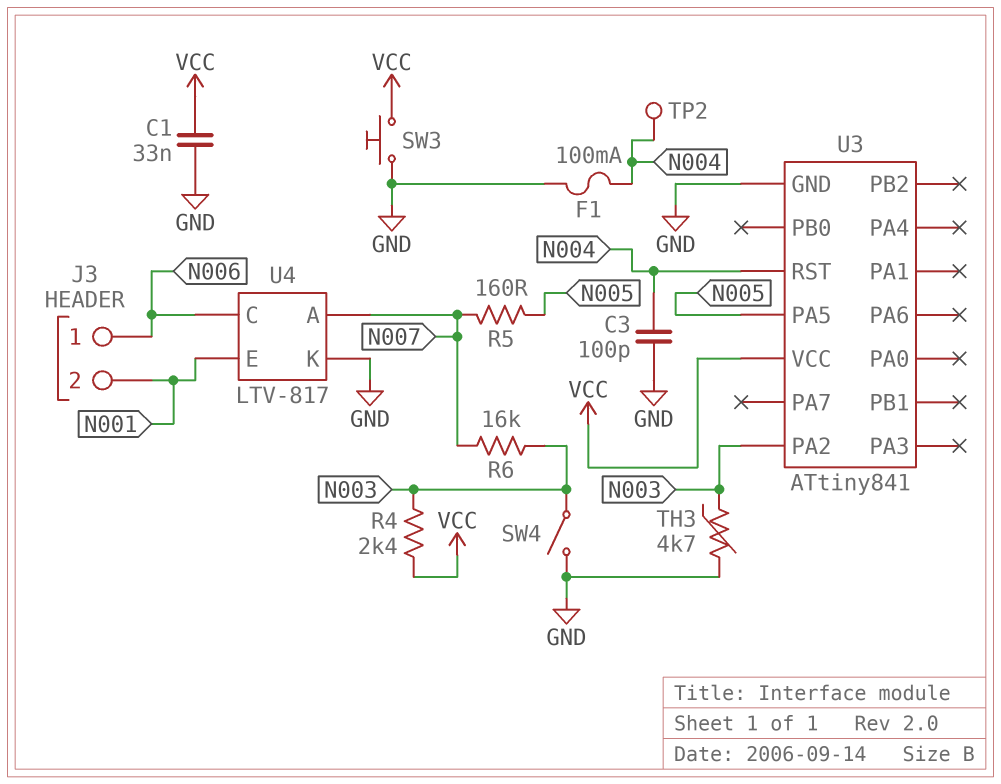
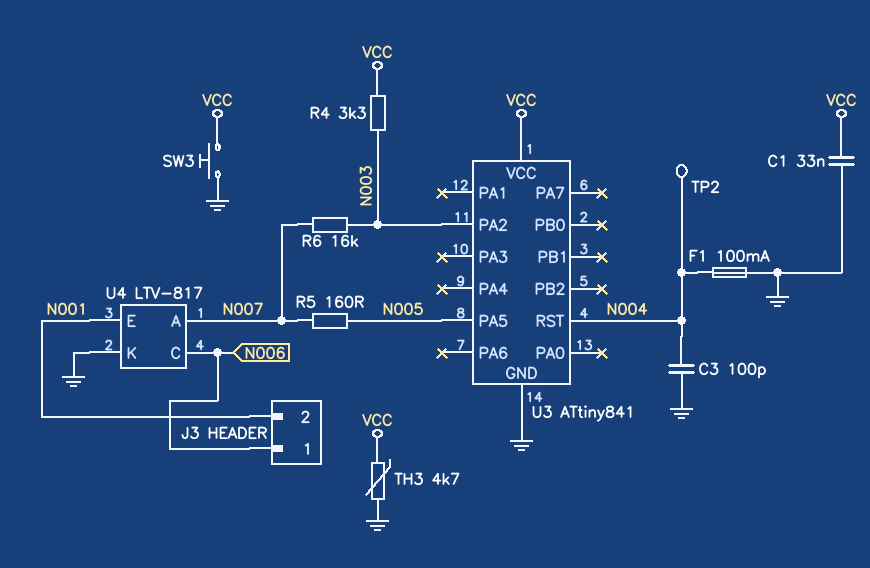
R4: 2.4k (N003, VCC) -> 3.3k (N003, VCC)
SW4: switch (GND, N003) -> none
TH3: 4.7k (GND, N003) -> 4.7k (GND, VCC)

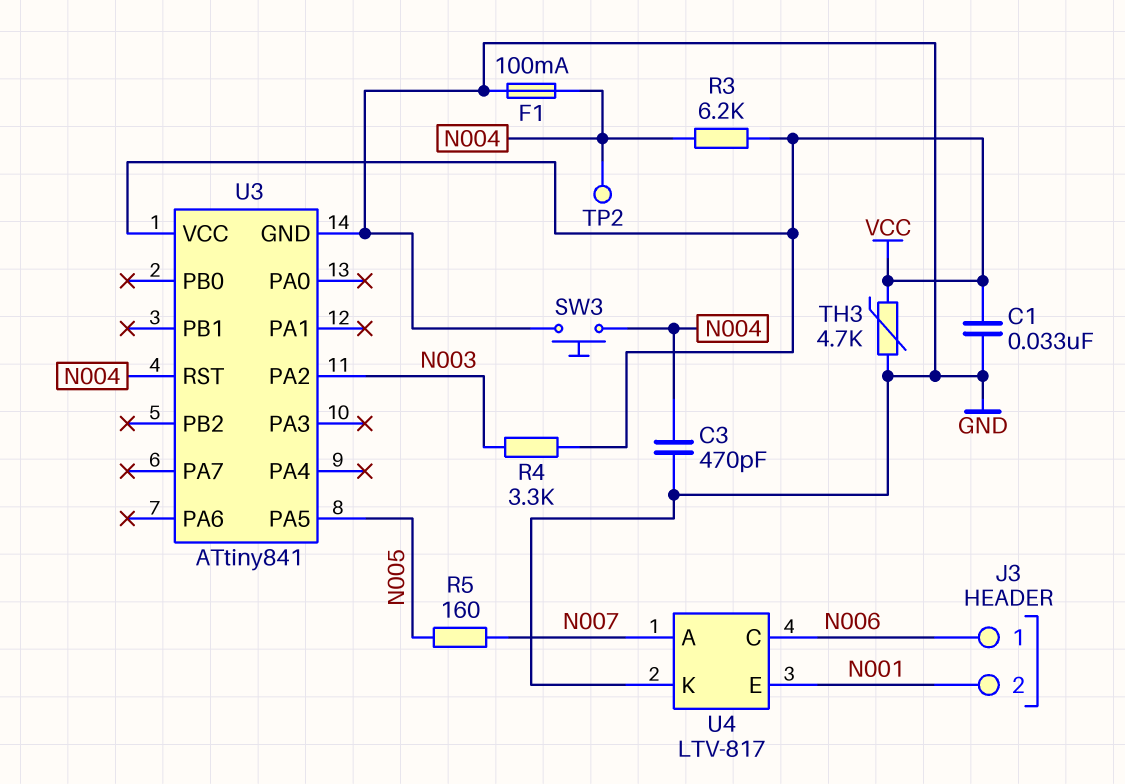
C3: 100pF (GND, N004) -> 470pF (GND, N004)
R3: none -> 6.2k (N004, VCC)
R6: 16k (N003, N007) -> none
SW3: button (GND, VCC) -> button (GND, N004)

